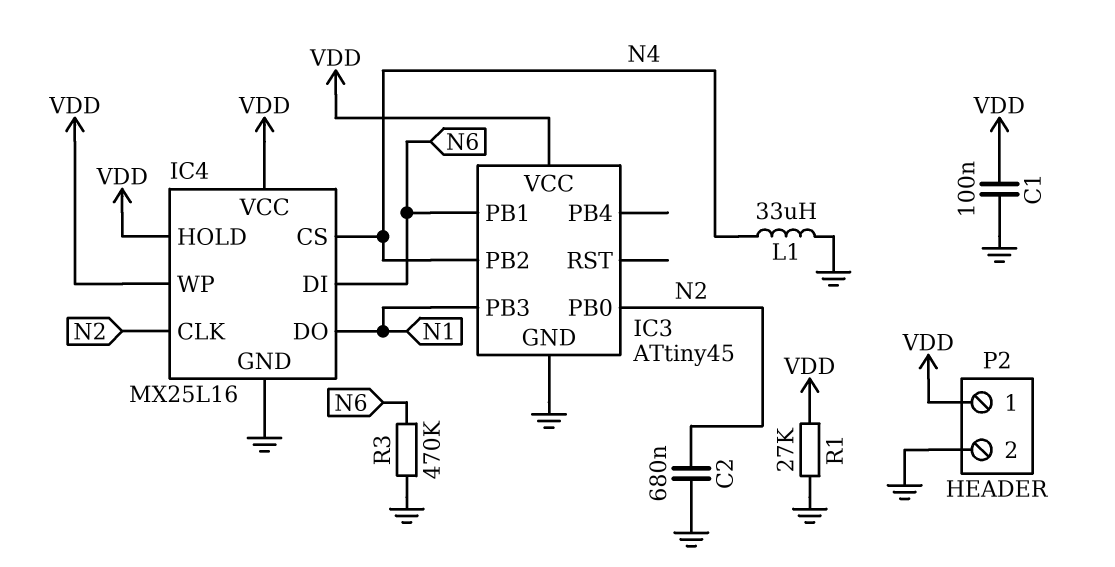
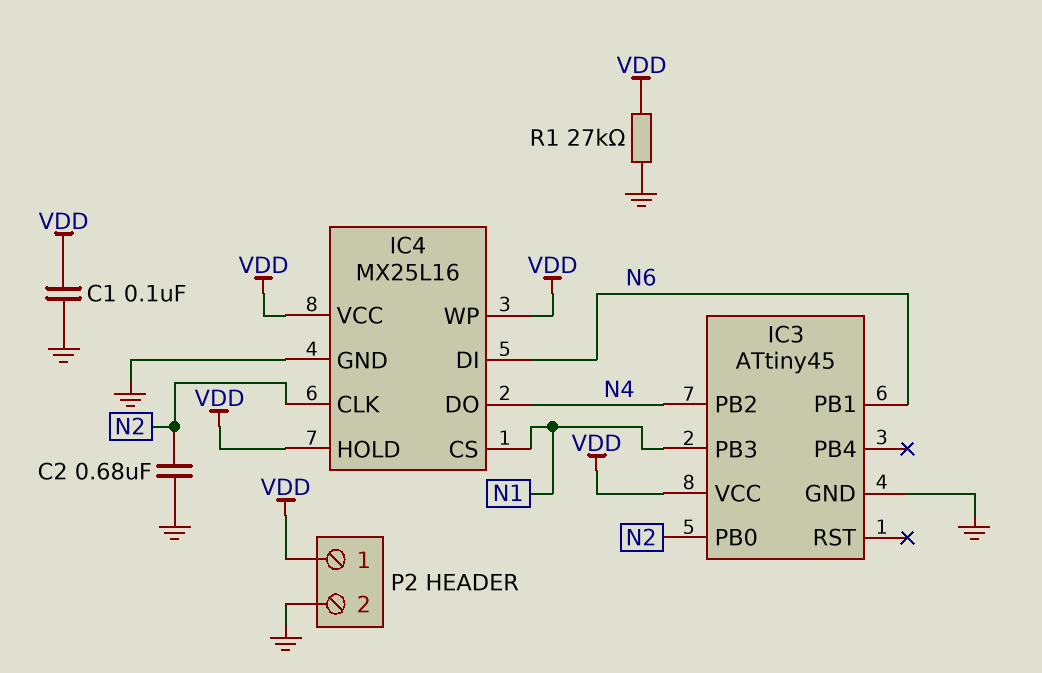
IC4 pin CS: N4 -> N1
IC4 pin DO: N1 -> N4
L1: 33uH (GND, N4) -> none
R3: 470k (GND, N6) -> none

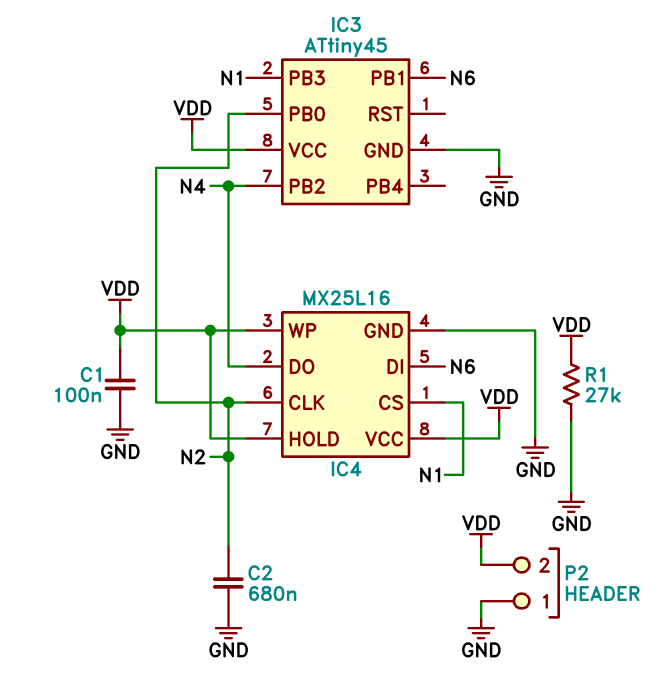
P2 pin 1: VDD -> GND
P2 pin 2: GND -> VDD

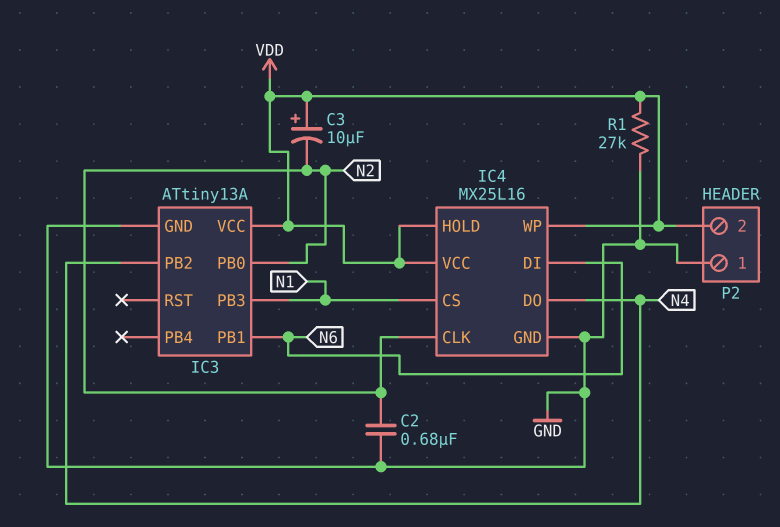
C1: 100nF (GND, VDD) -> none
C3: none -> 10uF (plus VDD, minus N2)
IC3: ATtiny45 -> ATtiny13A

